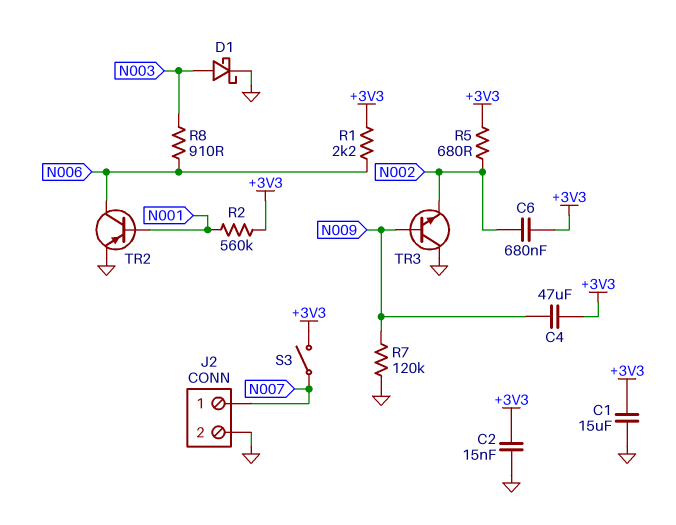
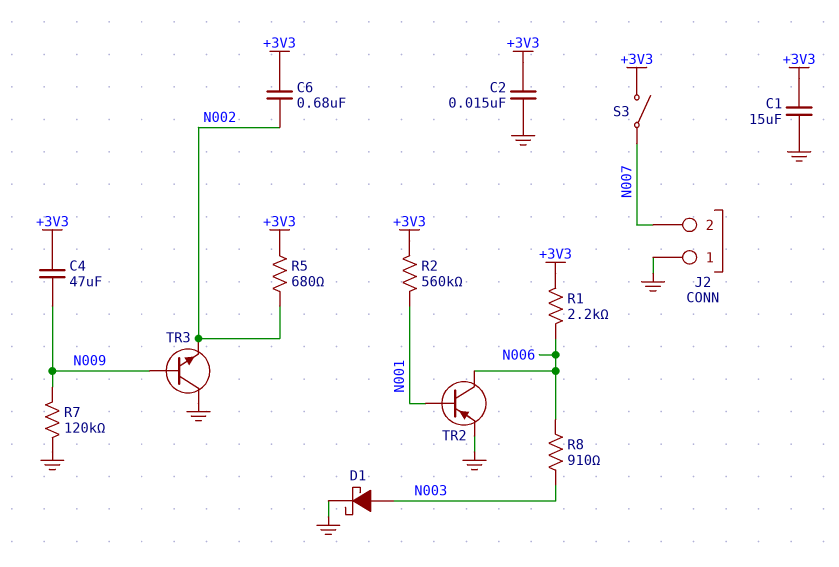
J2 pin 1: N007 -> GND
J2 pin 2: GND -> N007

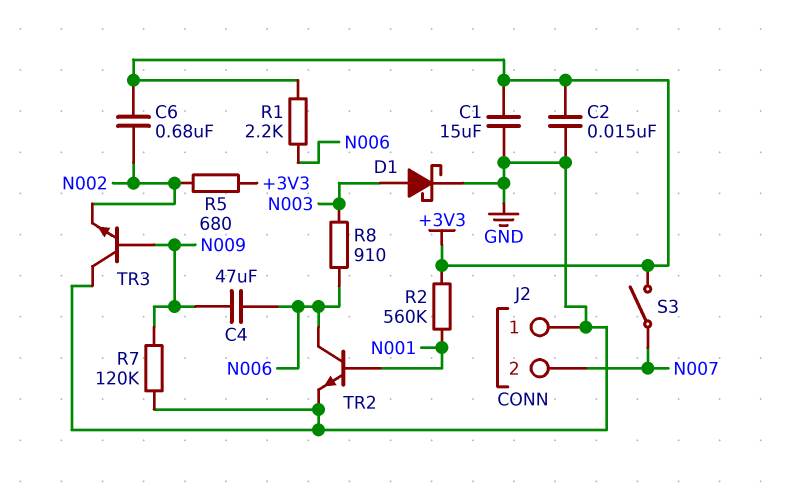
C4: 47uF (+3V3, N009) -> 47uF (N006, N009)
TR2: PNP (B N001, C N006, E GND) -> NPN (B N001, C N006, E GND)

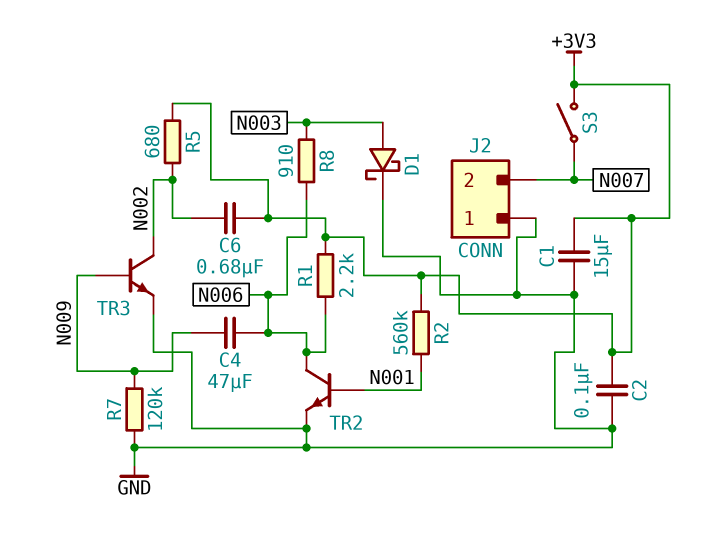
C2: 15nF (+3V3, GND) -> 100nF (+3V3, GND)
TR3: NPN (B N009, C GND, E N002) -> NPN (B N009, C N002, E GND)

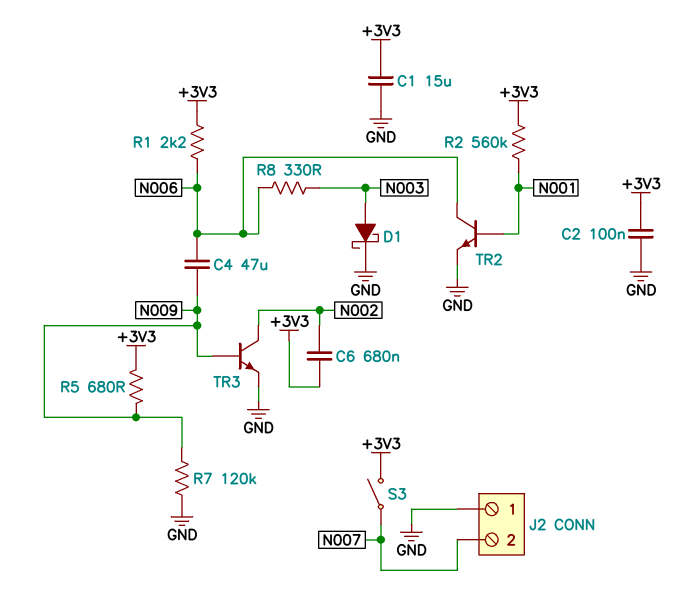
R5: 680 (+3V3, N002) -> 680 (+3V3, N009)
R8: 910 (N003, N006) -> 330 (N003, N006)

